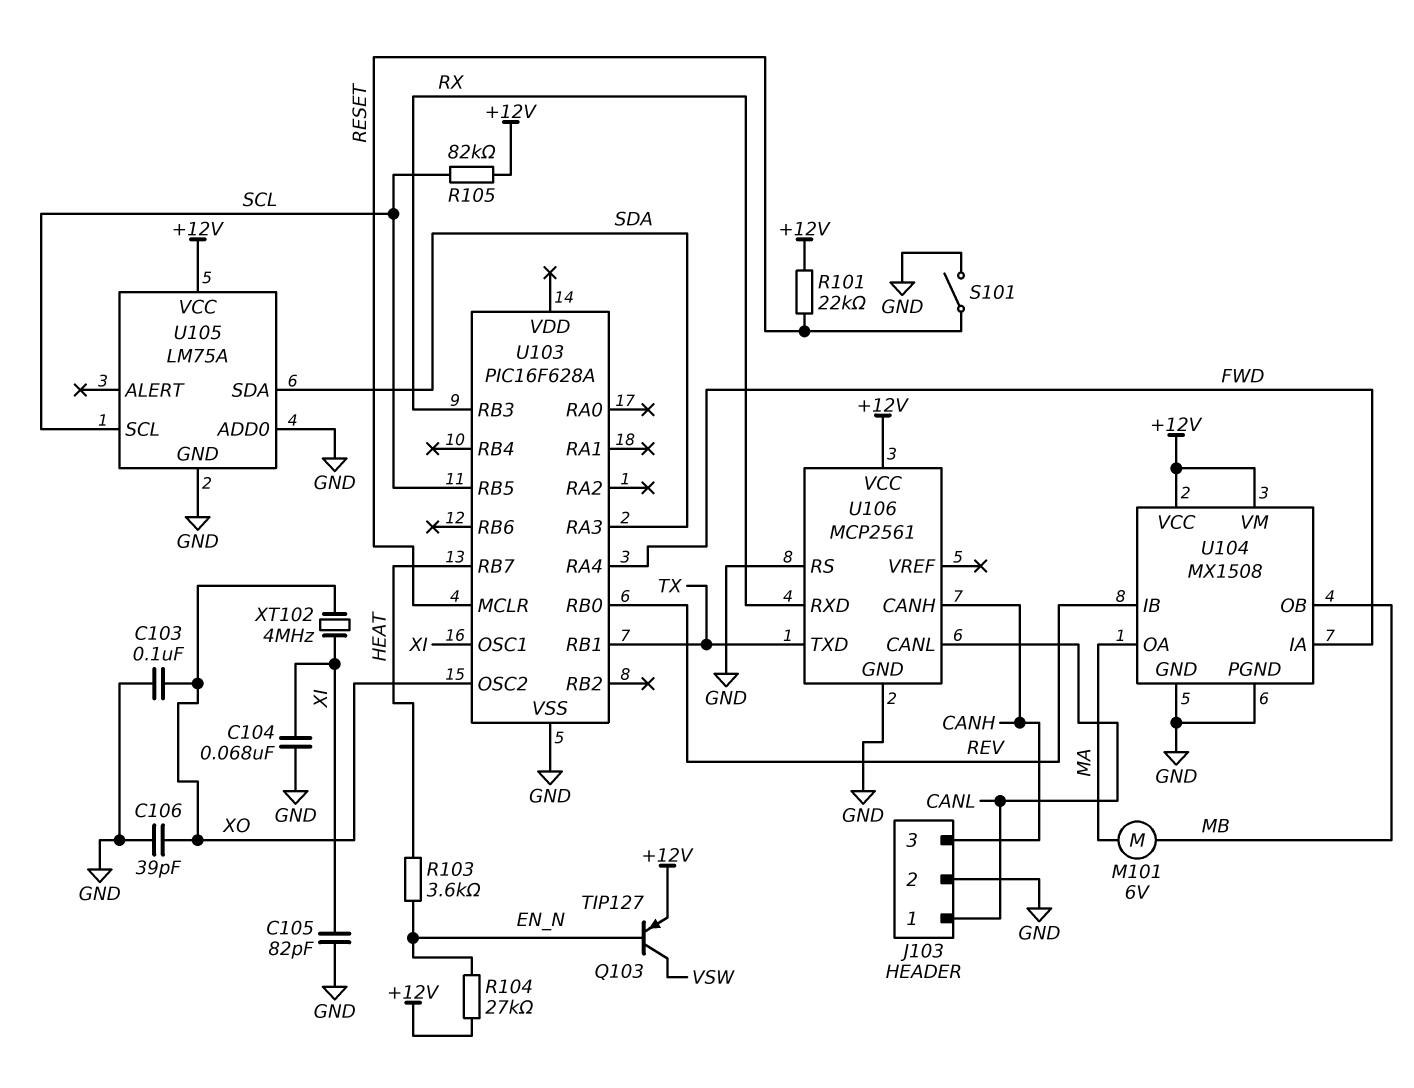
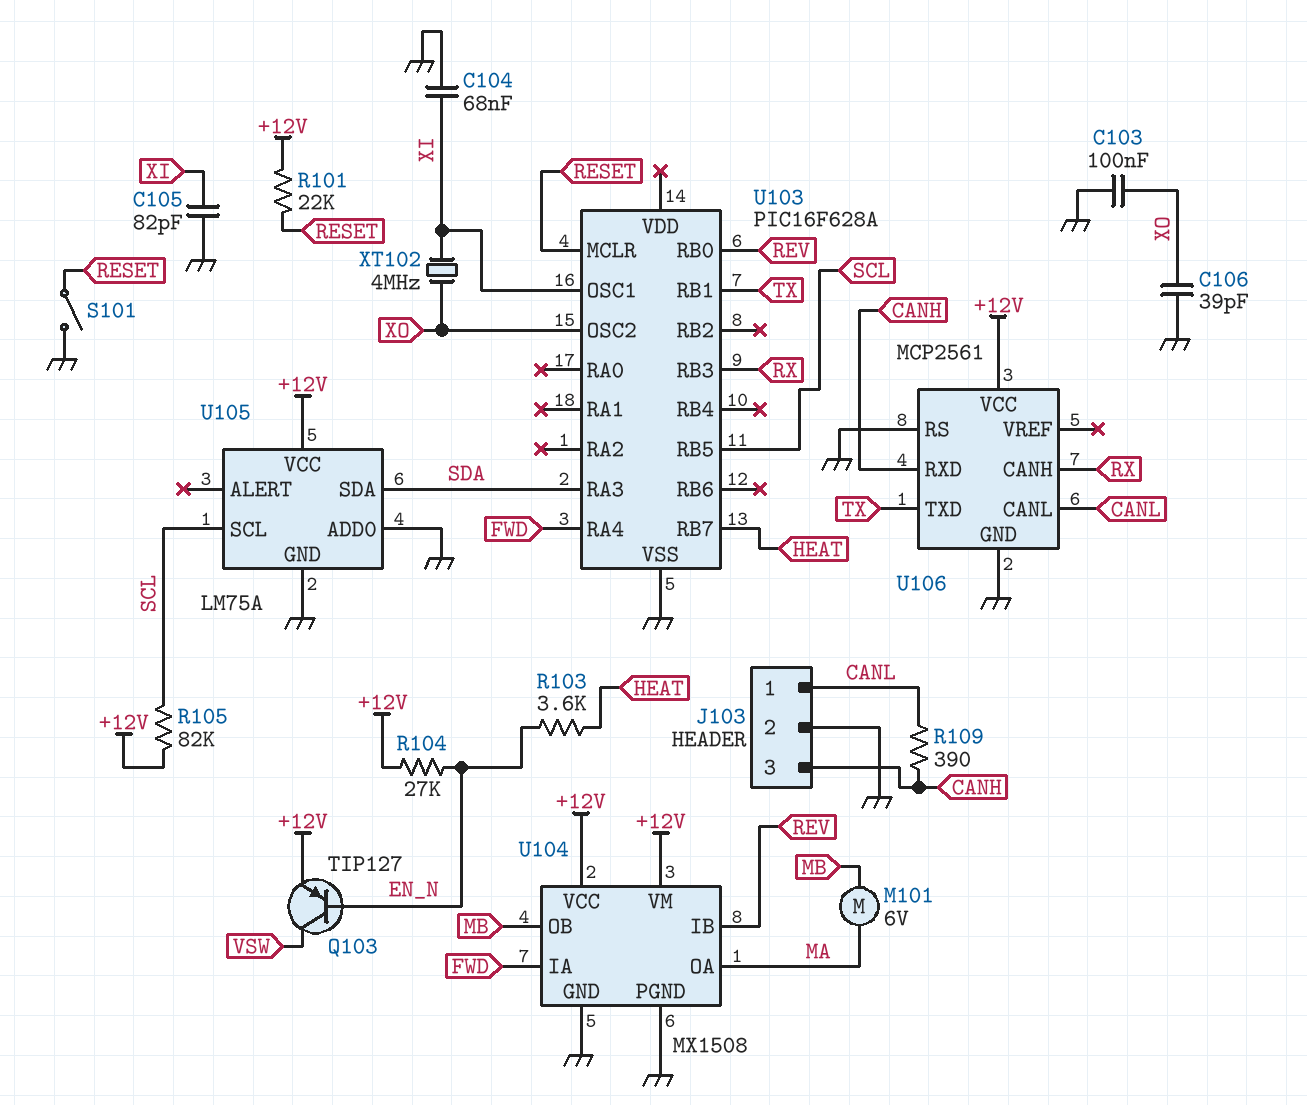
R109: none -> 390 (CANH, CANL)
U106 pin CANH: CANH -> RX
U106 pin RXD: RX -> CANH

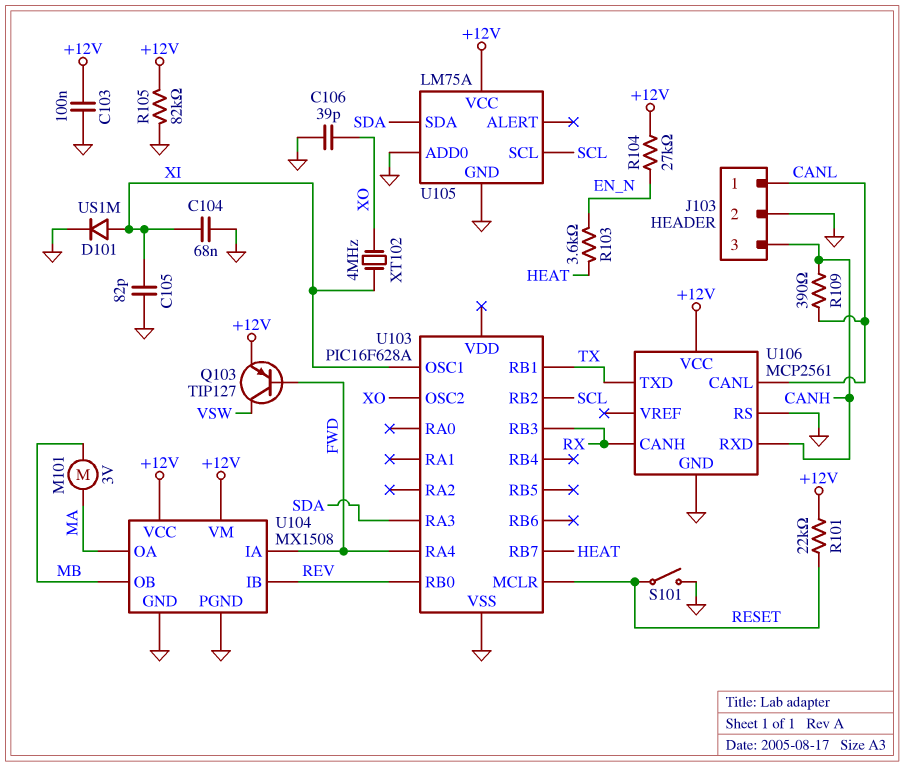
C103: 100nF (GND, XO) -> 100nF (+12V, GND)
D101: none -> diode US1M (A XI, K GND)
M101: motor 6V (MA, MB) -> motor 3V (MA, MB)
Q103: PNP TIP127 (B EN_N, C VSW, E +12V) -> PNP TIP127 (B FWD, C VSW, E +12V)
R105: 82k (+12V, SCL) -> 82k (+12V, GND)
U103 pin RB2: none -> SCL
U103 pin RB5: SCL -> none

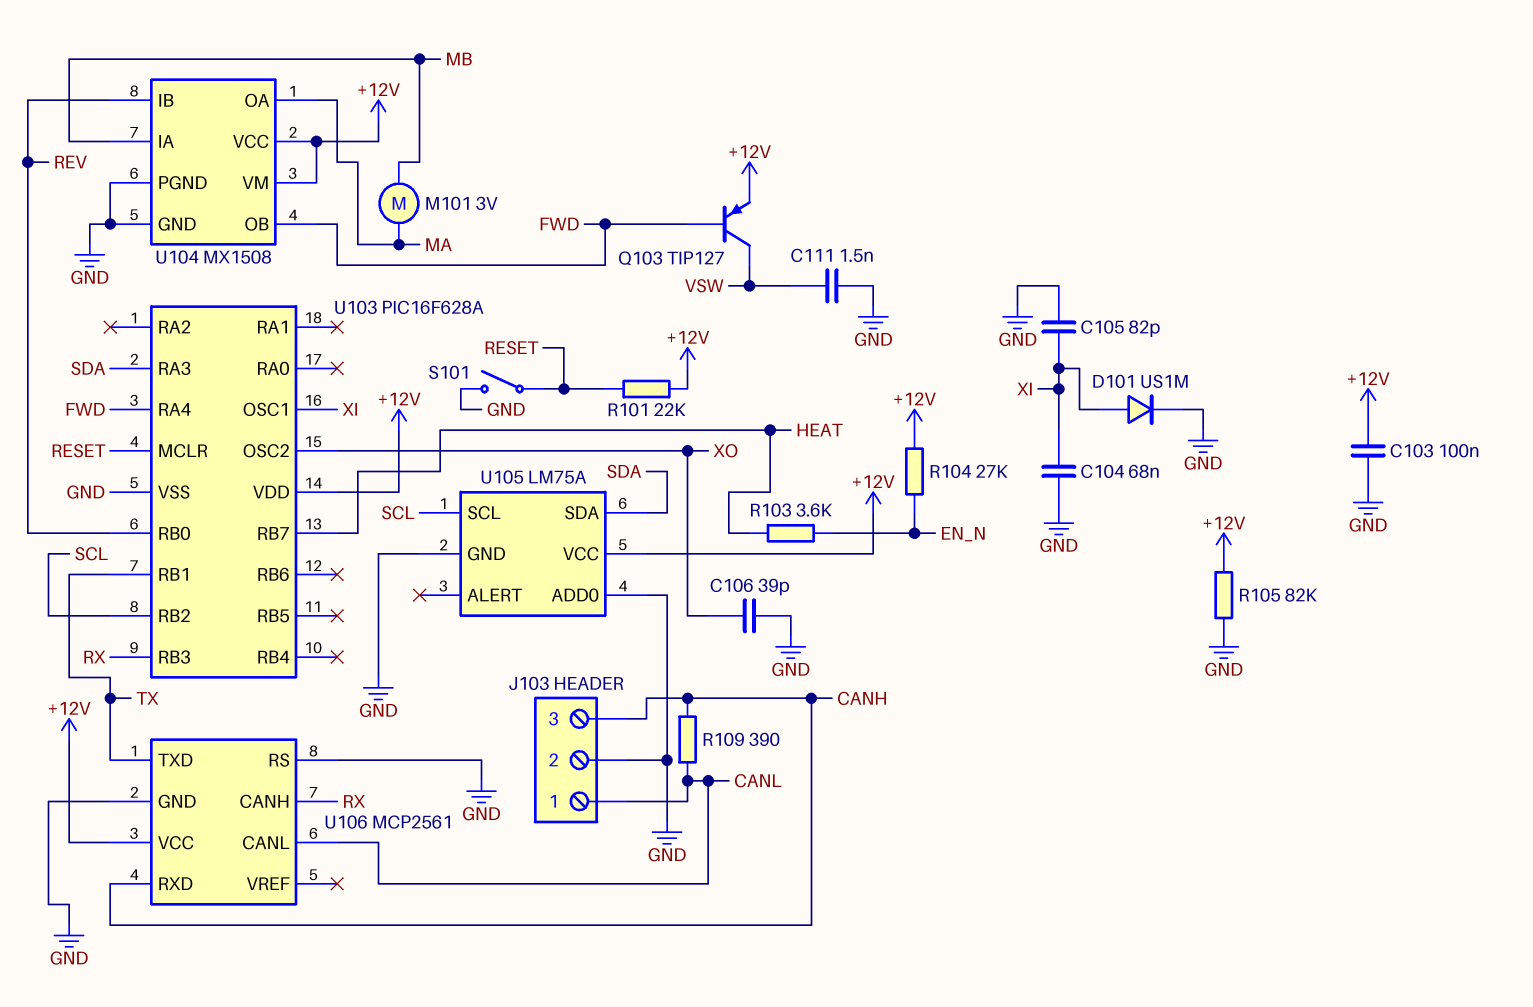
C111: none -> 1.5nF (GND, VSW)
U103 pin VDD: none -> +12V
U104 pin IA: FWD -> MB
U104 pin OB: MB -> FWD
XT102: 4MHz (XI, XO) -> none

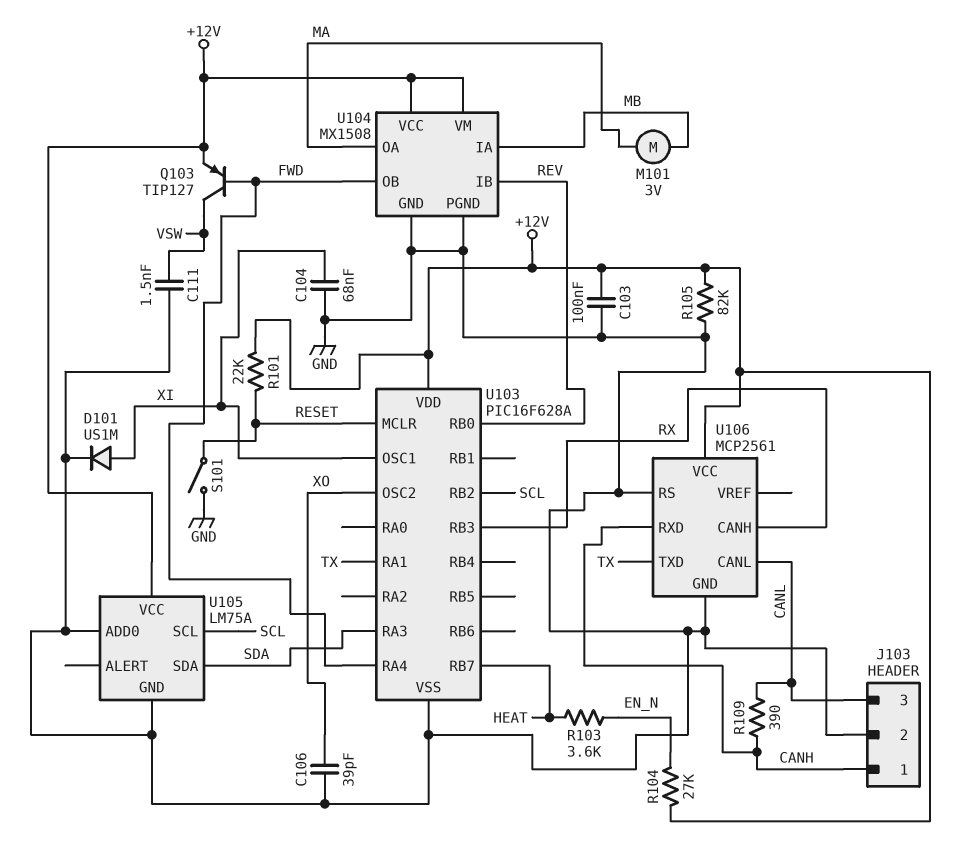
C105: 82pF (GND, XI) -> none
J103 pin 1: CANL -> CANH
J103 pin 3: CANH -> CANL
U103 pin RA1: none -> TX
U103 pin RB1: TX -> none

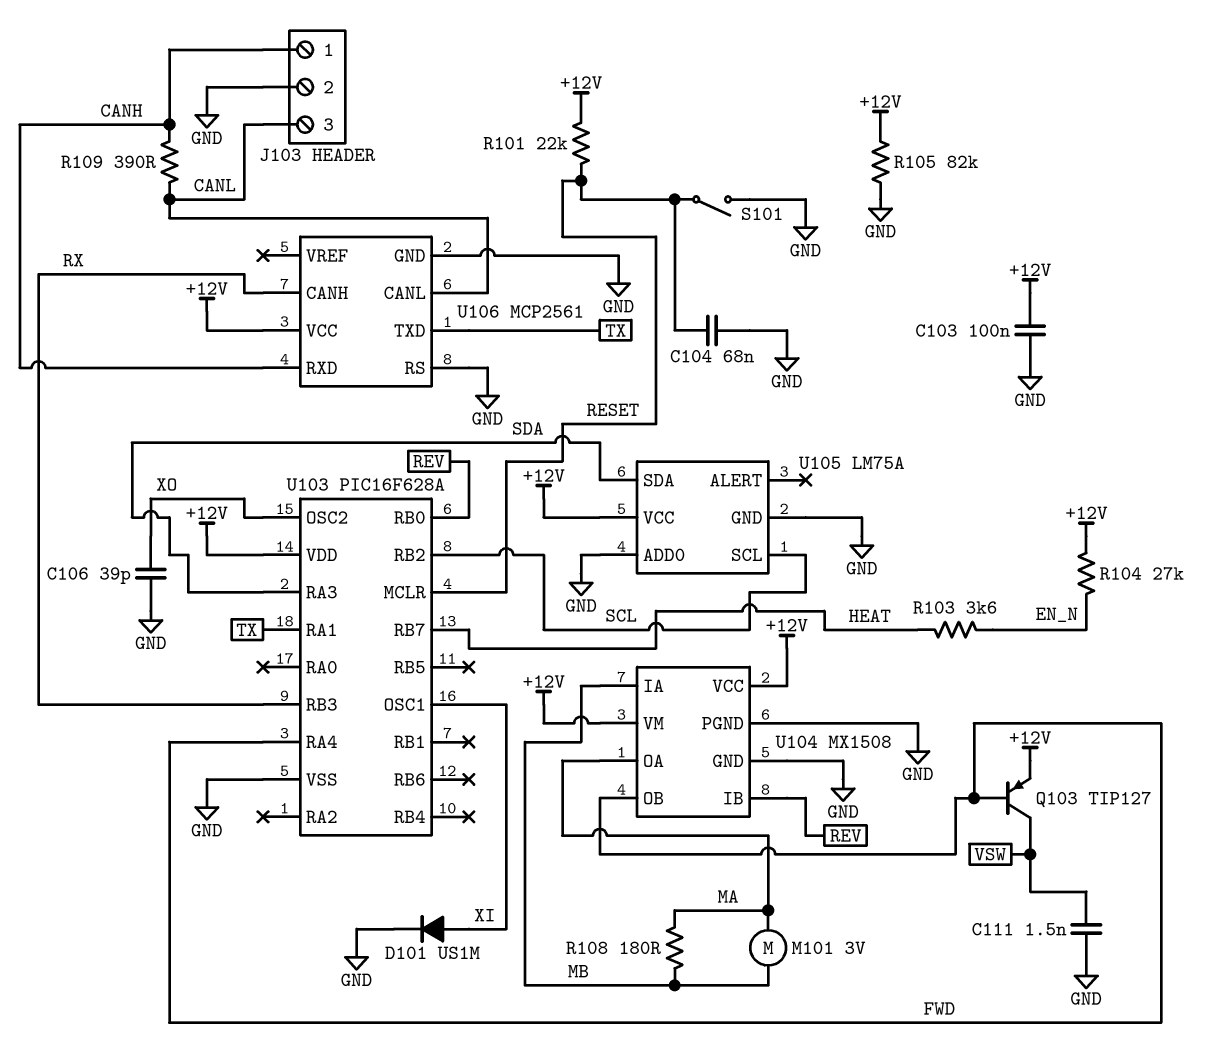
C104: 68nF (GND, XI) -> 68nF (GND, RESET)
R108: none -> 180 (MA, MB)

